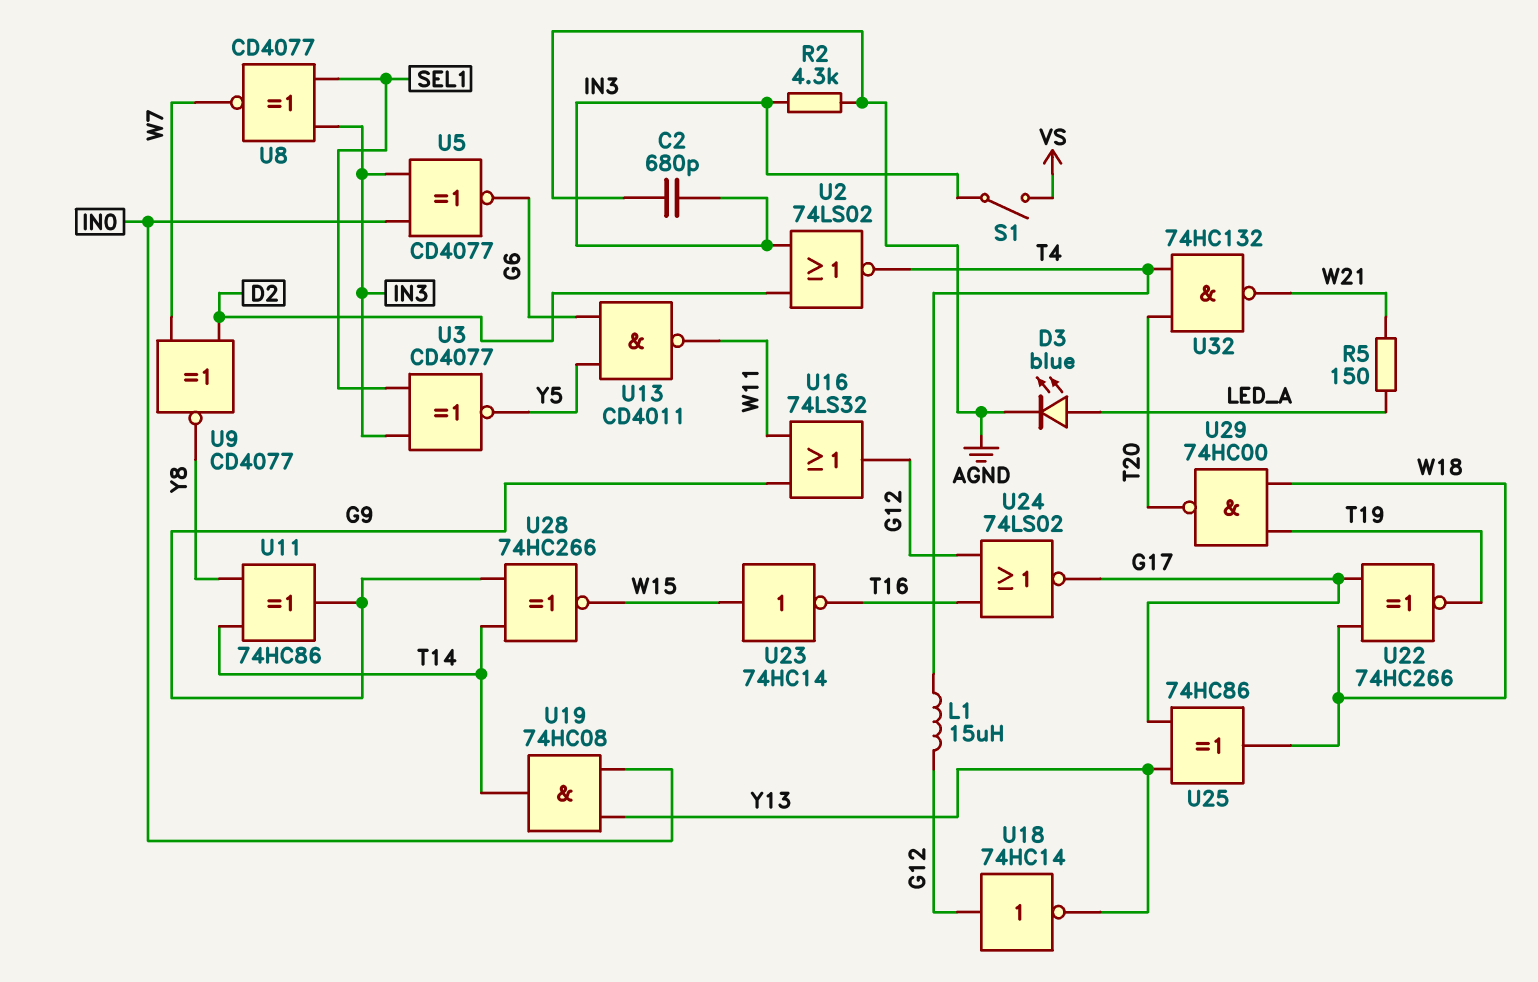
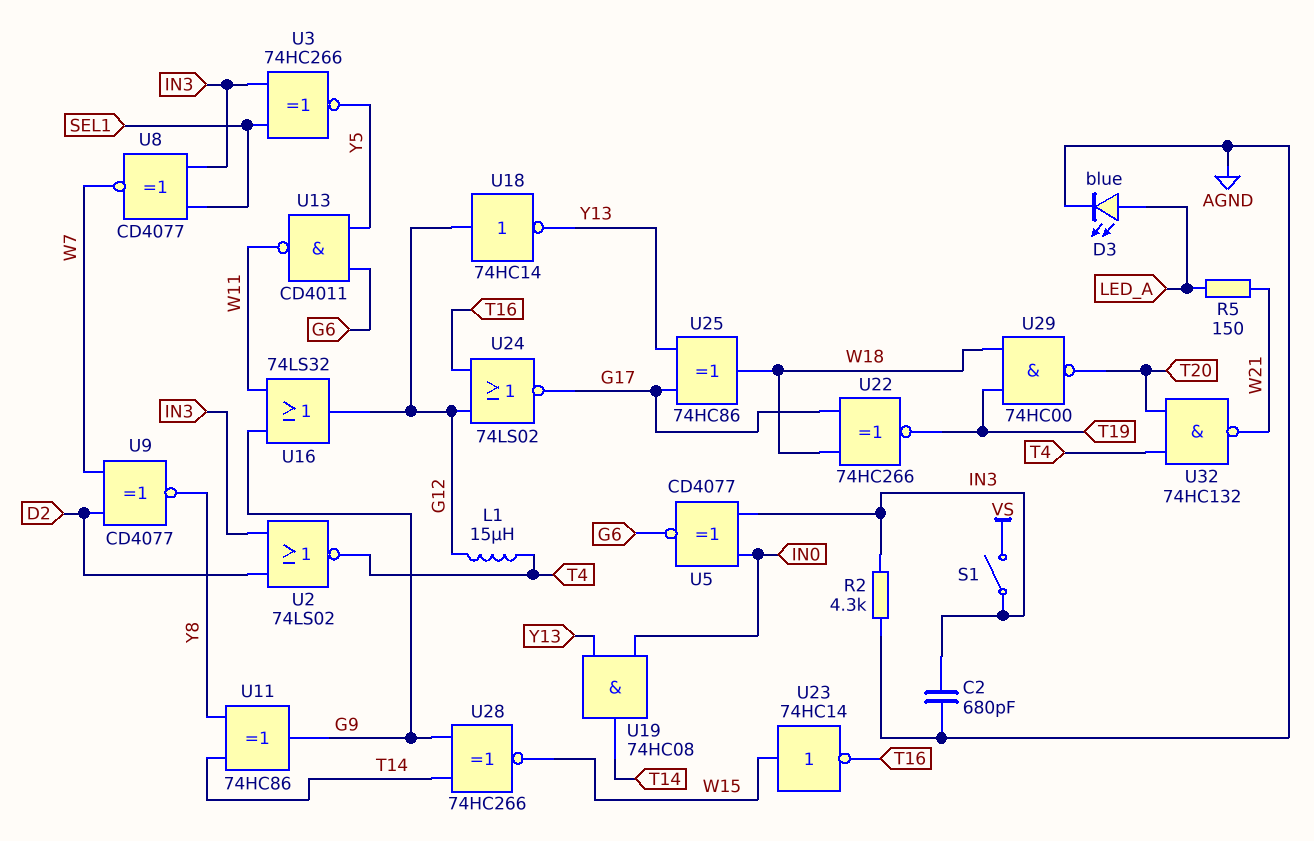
U3: XNOR CD4077 (in IN3, in SEL1, out Y5) -> XNOR 74HC266 (in IN3, in SEL1, out Y5)

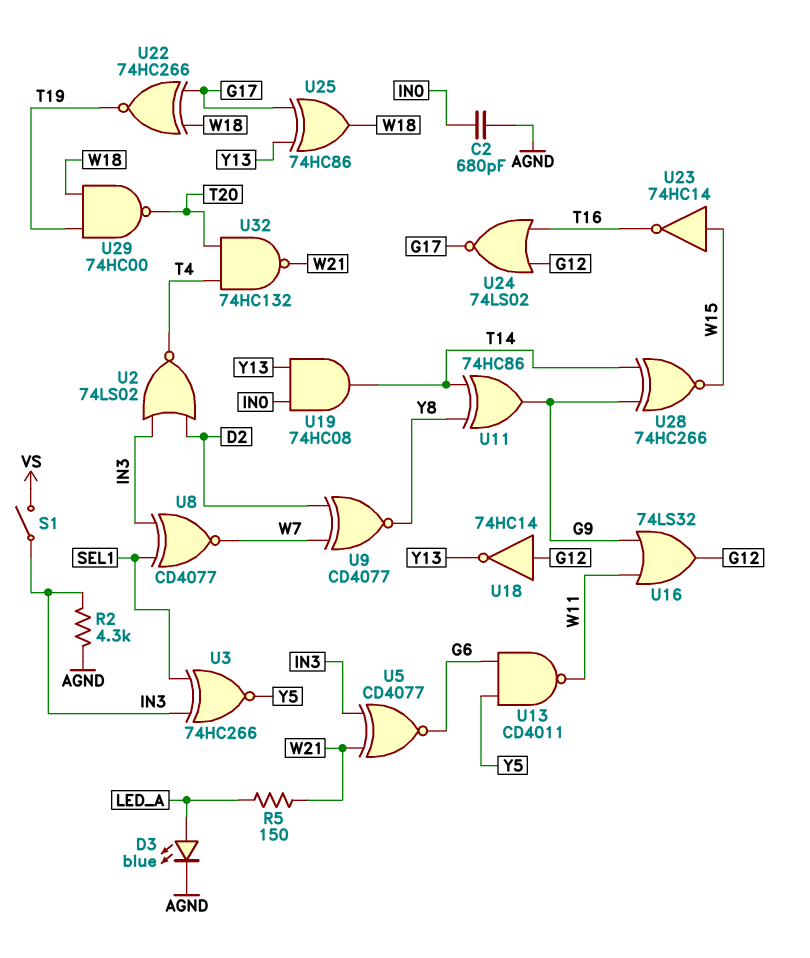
C2: 680pF (AGND, IN3) -> 680pF (AGND, IN0)
L1: 15uH (G12, T4) -> none
U5: XNOR CD4077 (in IN0, in IN3, out G6) -> XNOR CD4077 (in IN3, in W21, out G6)

